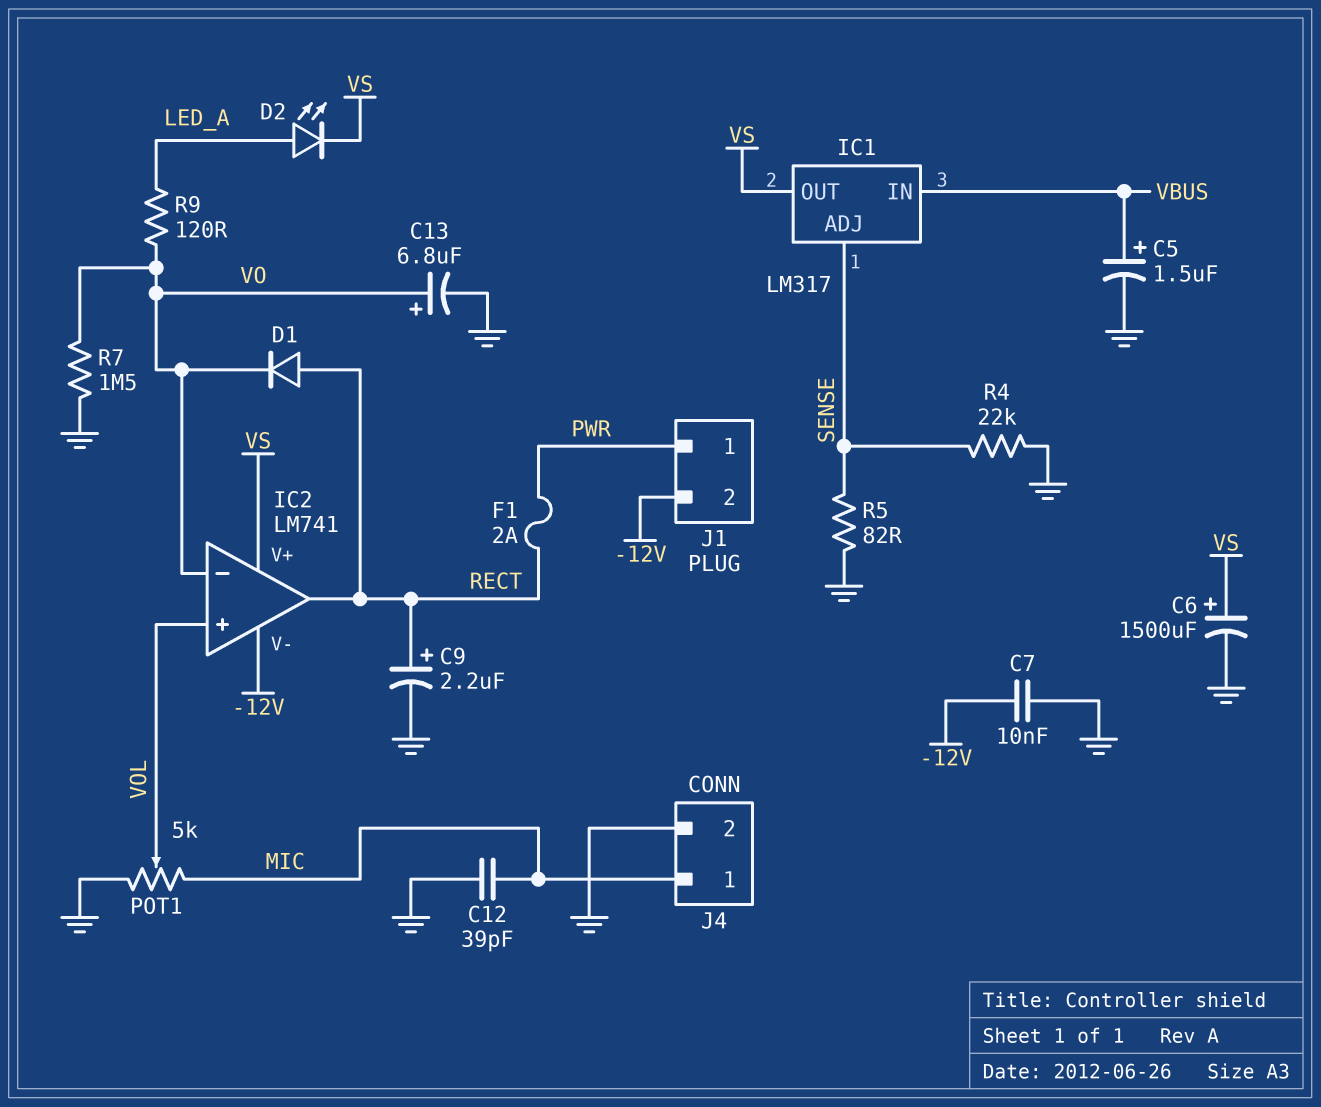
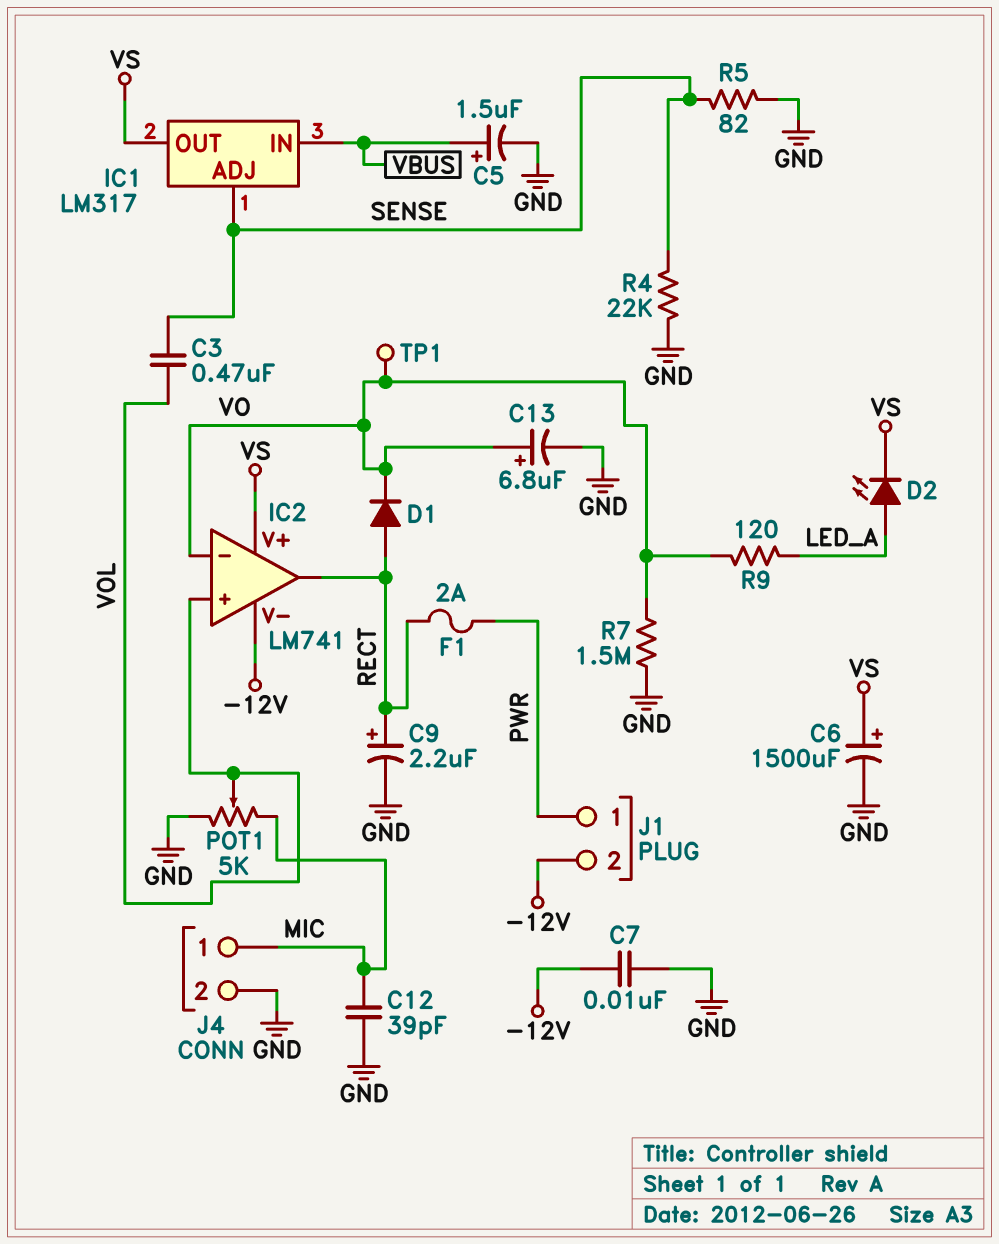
C3: none -> 470nF (SENSE, VOL)
TP1: none -> test point (VO)

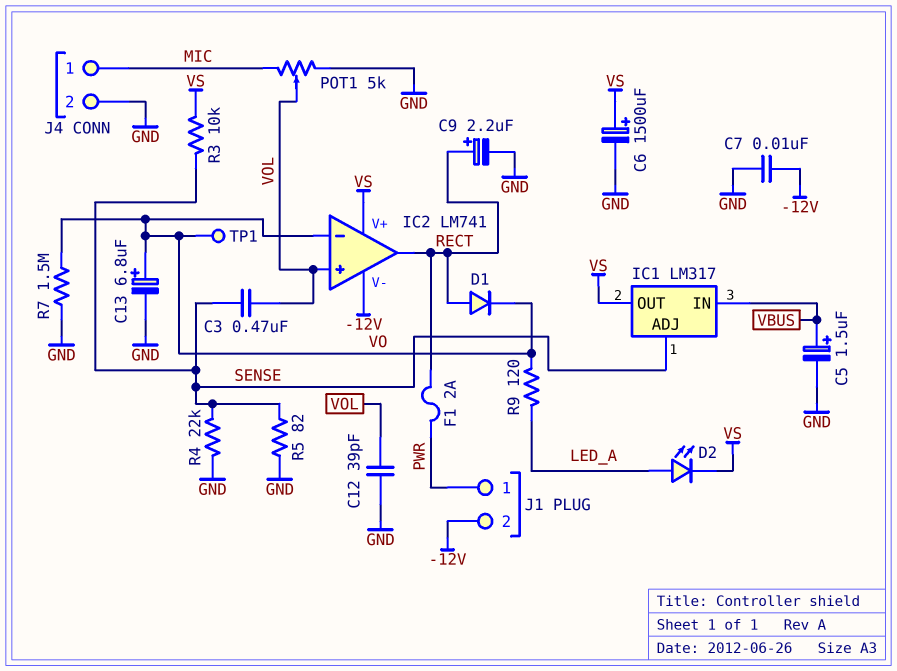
C12: 39pF (GND, MIC) -> 39pF (GND, VOL)
R3: none -> 10k (SENSE, VS)

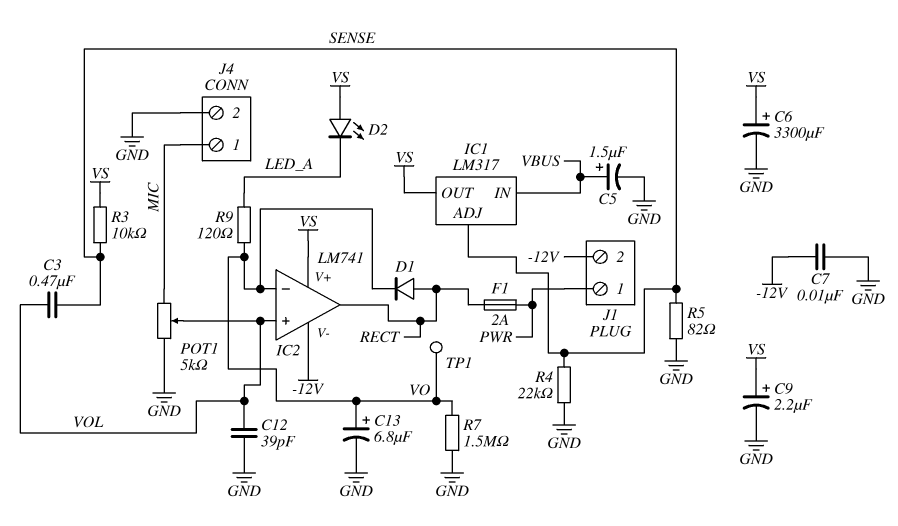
C6: 1500uF (plus VS, minus GND) -> 3300uF (plus VS, minus GND)
C9: 2.2uF (plus RECT, minus GND) -> 2.2uF (plus VS, minus GND)
D2: LED (A LED_A, K VS) -> LED (A VS, K LED_A)

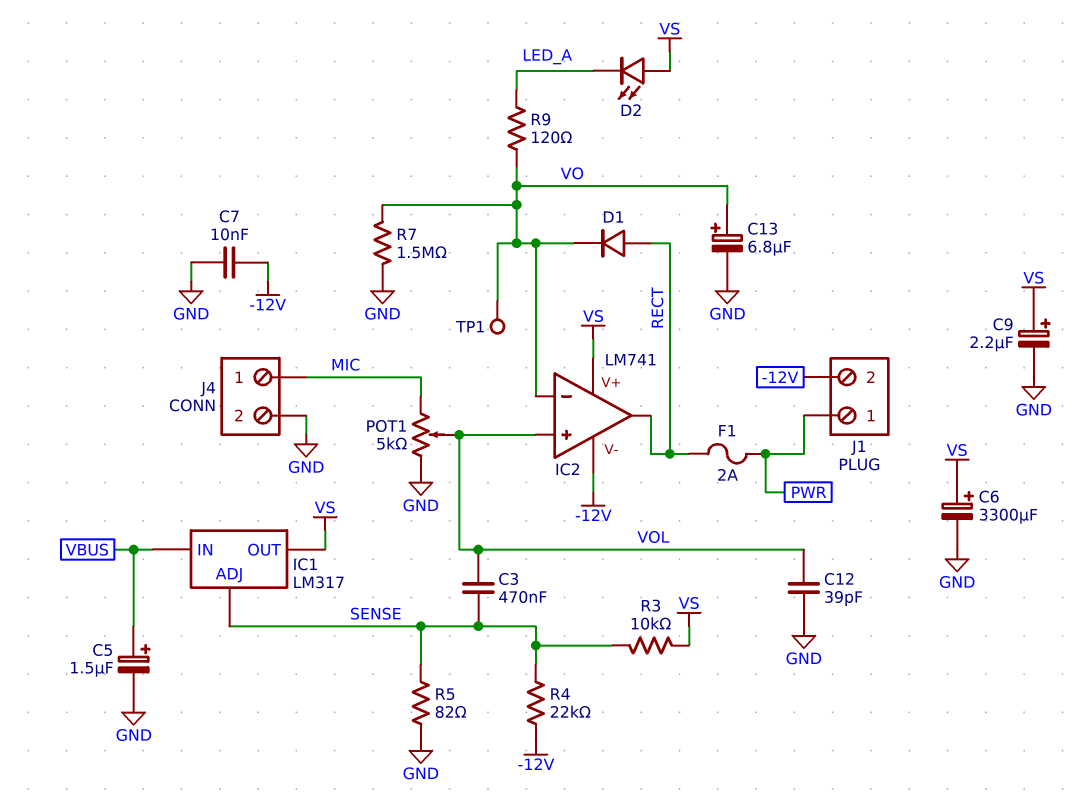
R4: 22k (GND, SENSE) -> 22k (-12V, SENSE)

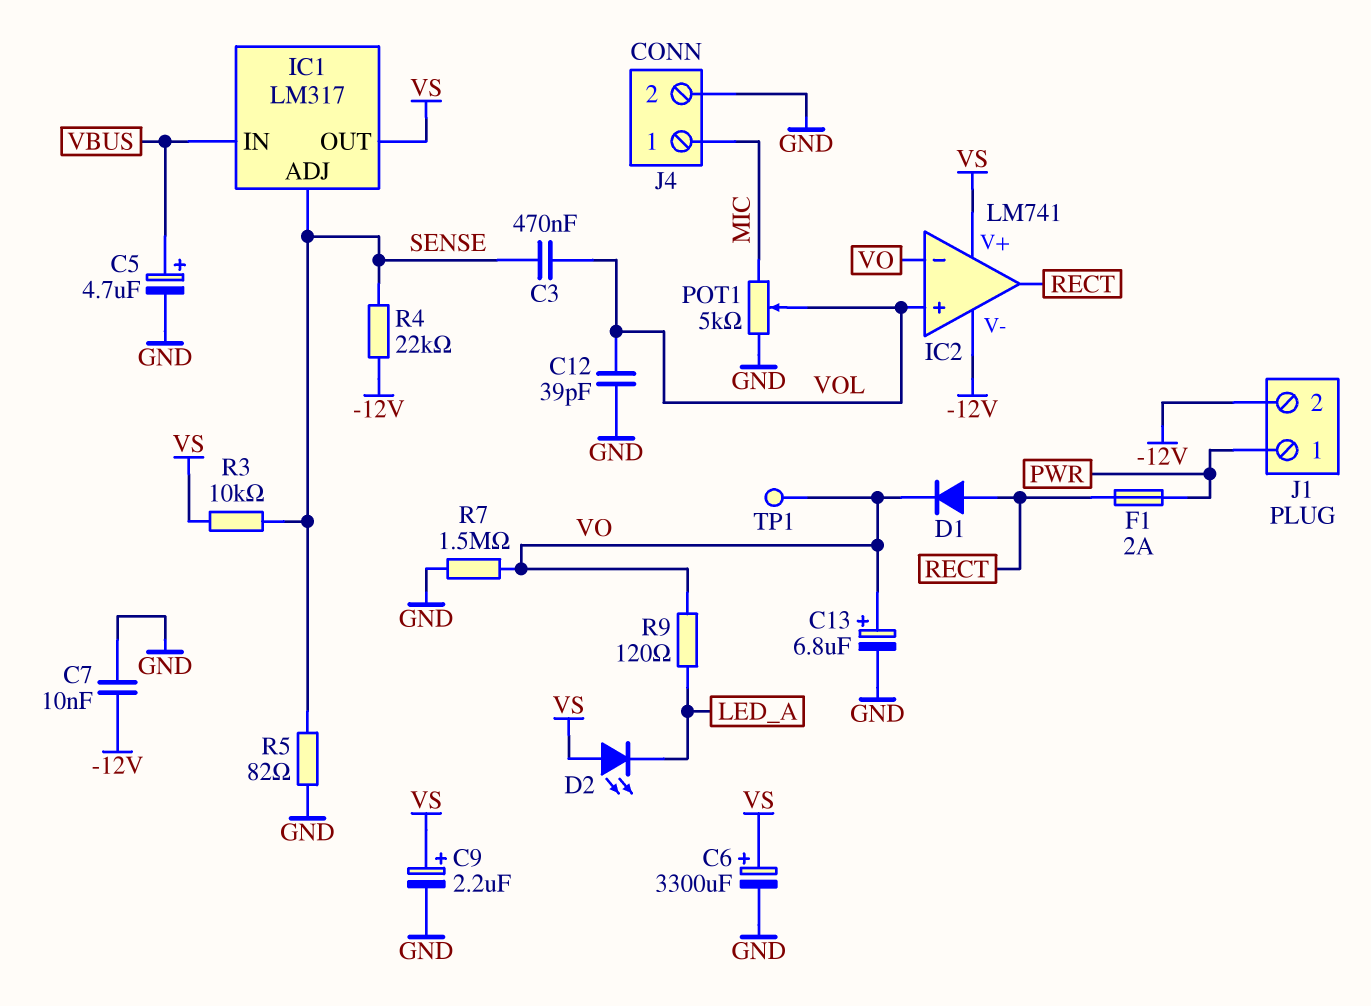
C5: 1.5uF (plus VBUS, minus GND) -> 4.7uF (plus VBUS, minus GND)

